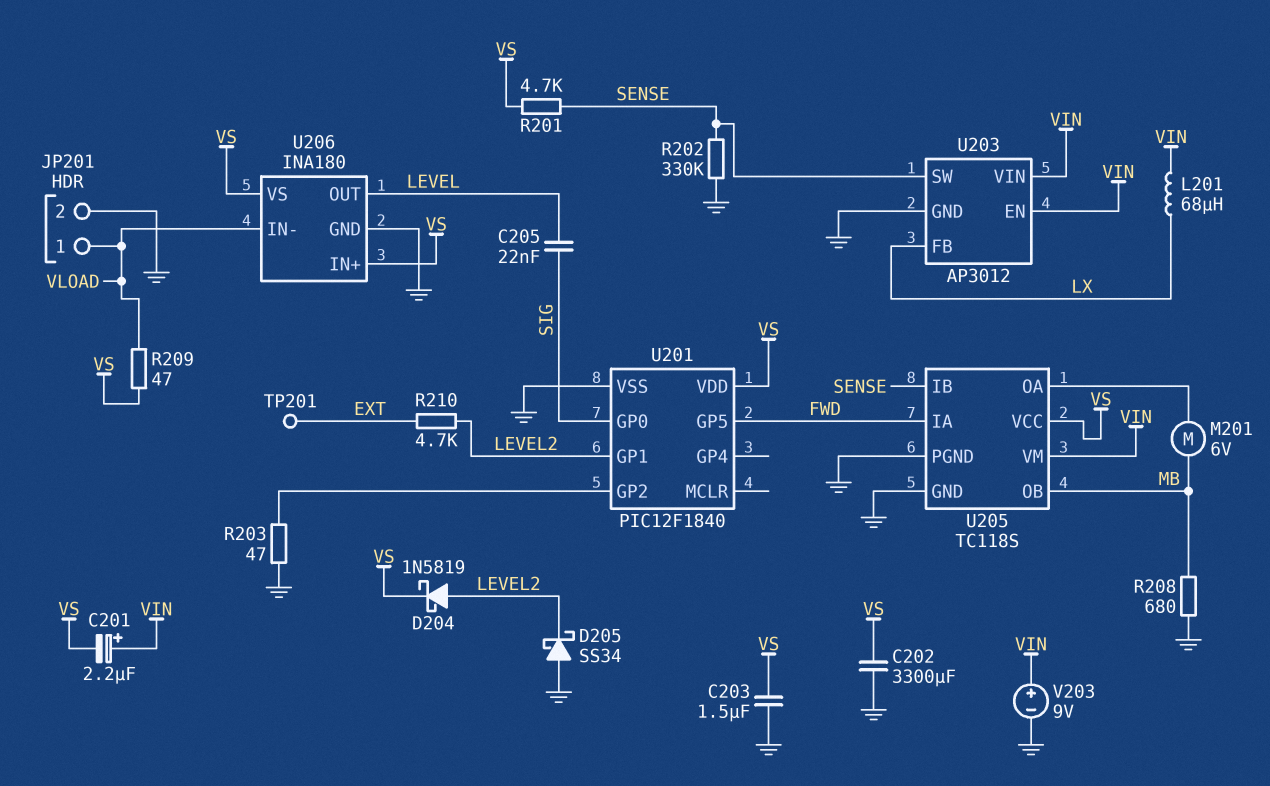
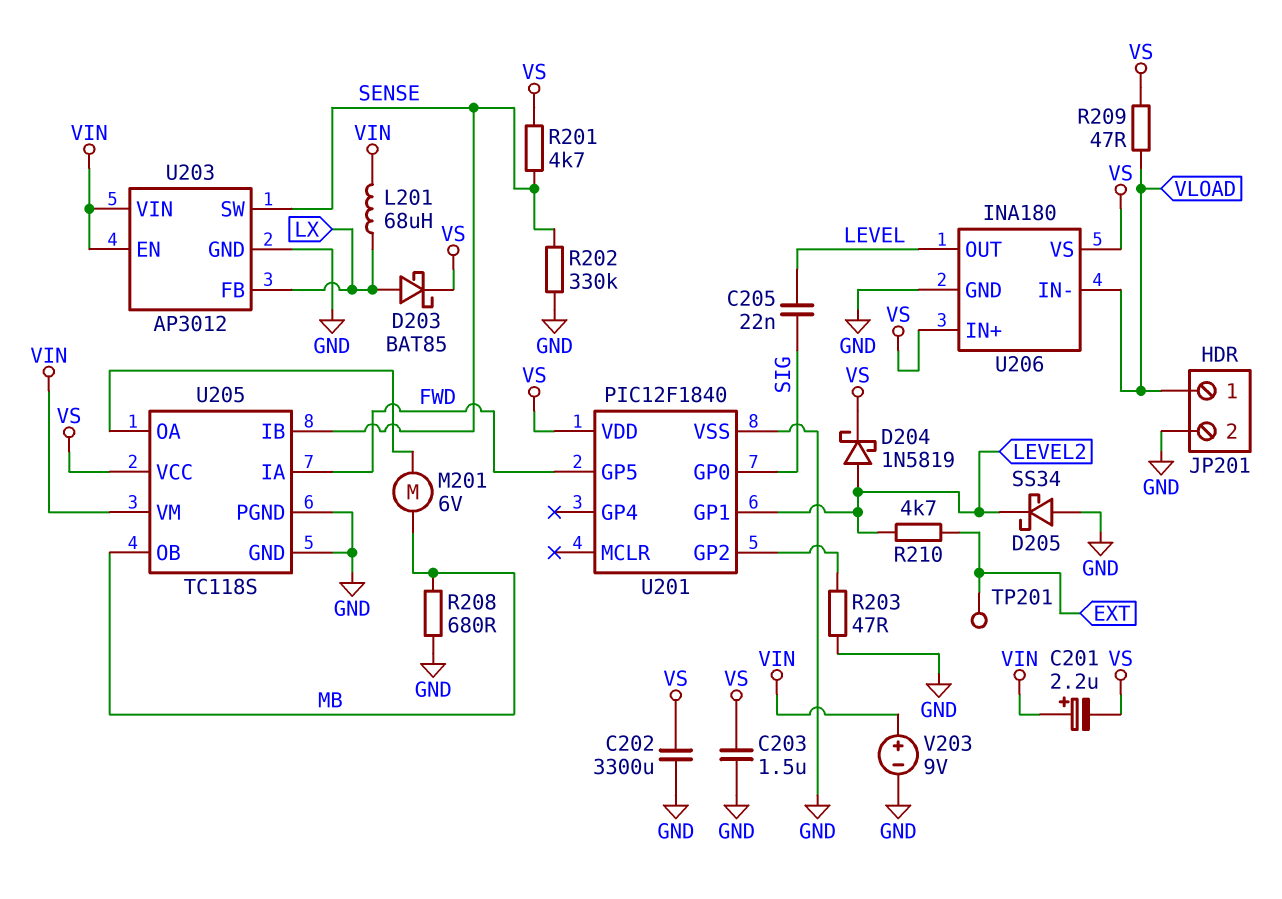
D203: none -> schottky BAT85 (A LX, K VS)

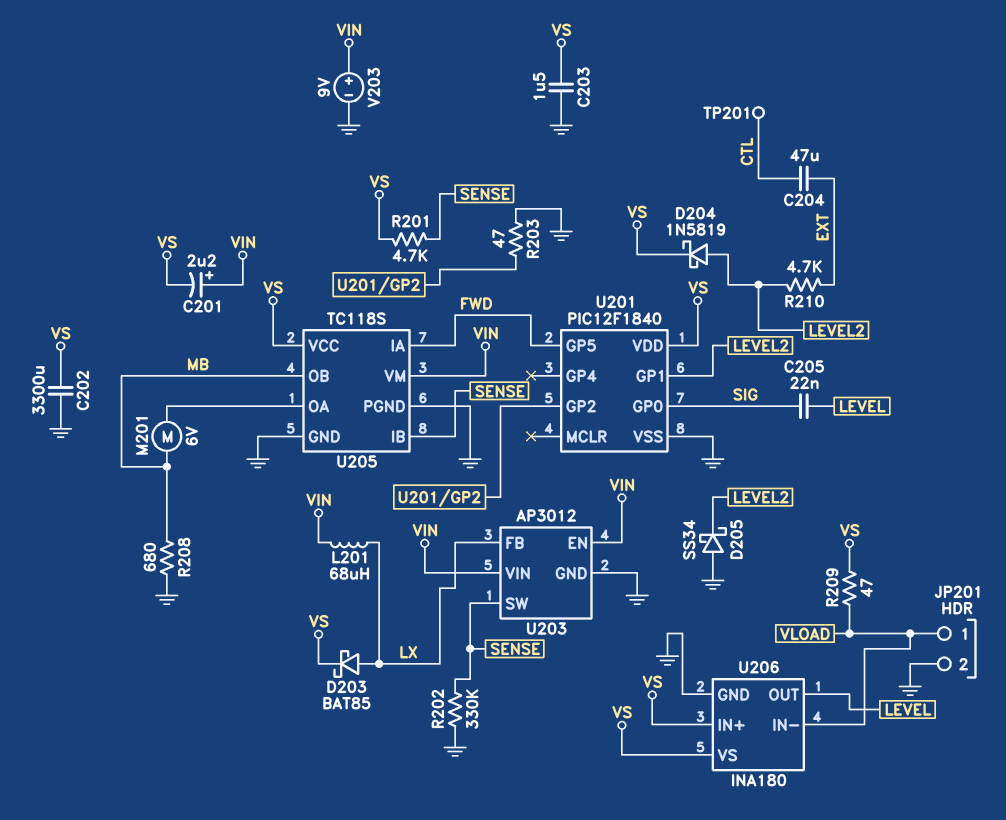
C204: none -> 47uF (CTL, EXT)
TP201: test point (EXT) -> test point (CTL)

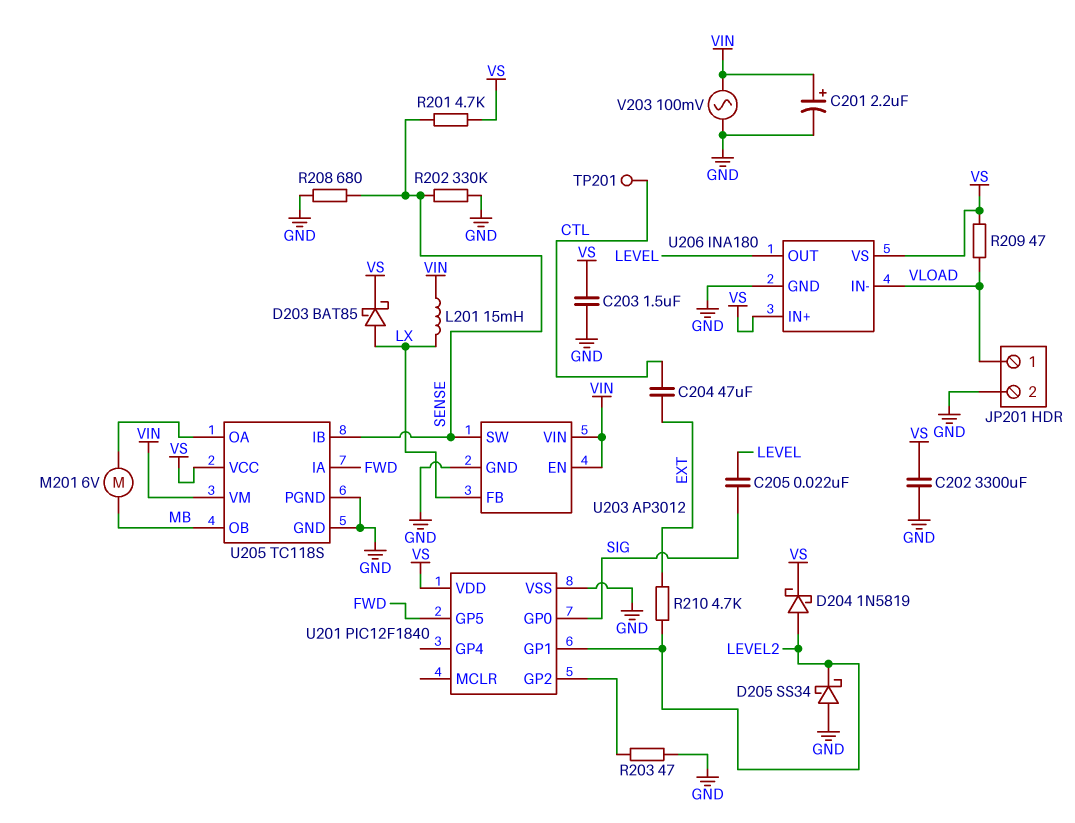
C201: 2.2uF (plus VIN, minus VS) -> 2.2uF (plus VIN, minus GND)
L201: 68uH (LX, VIN) -> 15mH (LX, VIN)
R208: 680 (GND, MB) -> 680 (GND, SENSE)
V203: 9V (plus VIN, minus GND) -> AC 100mV (GND, VIN)

